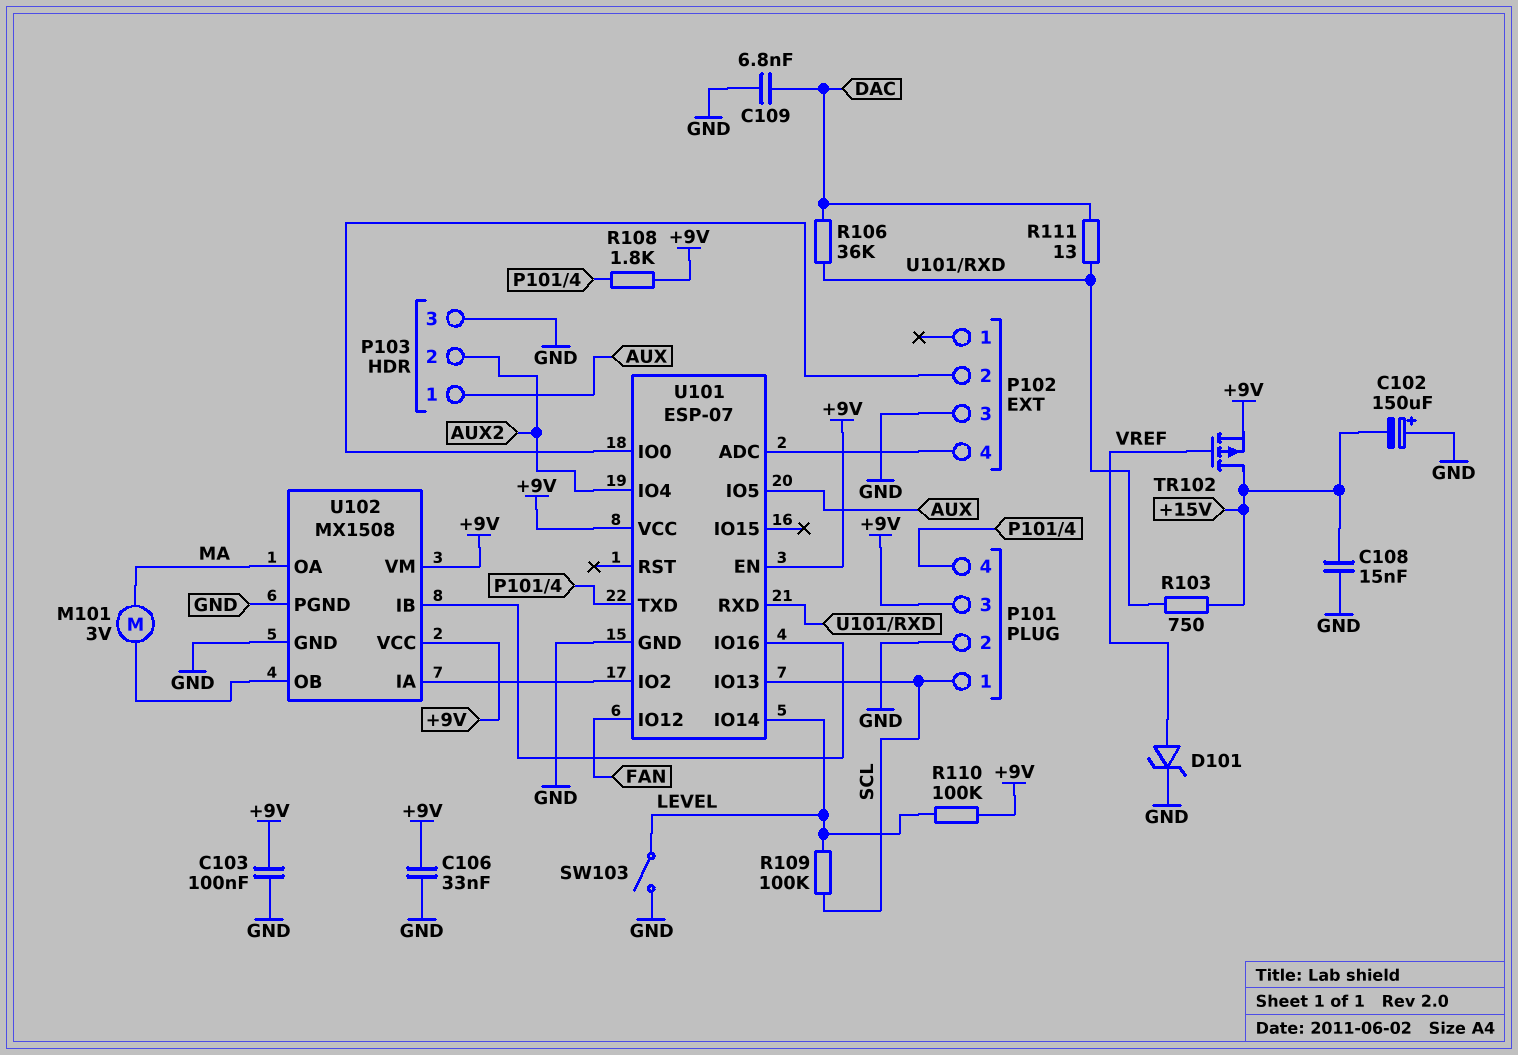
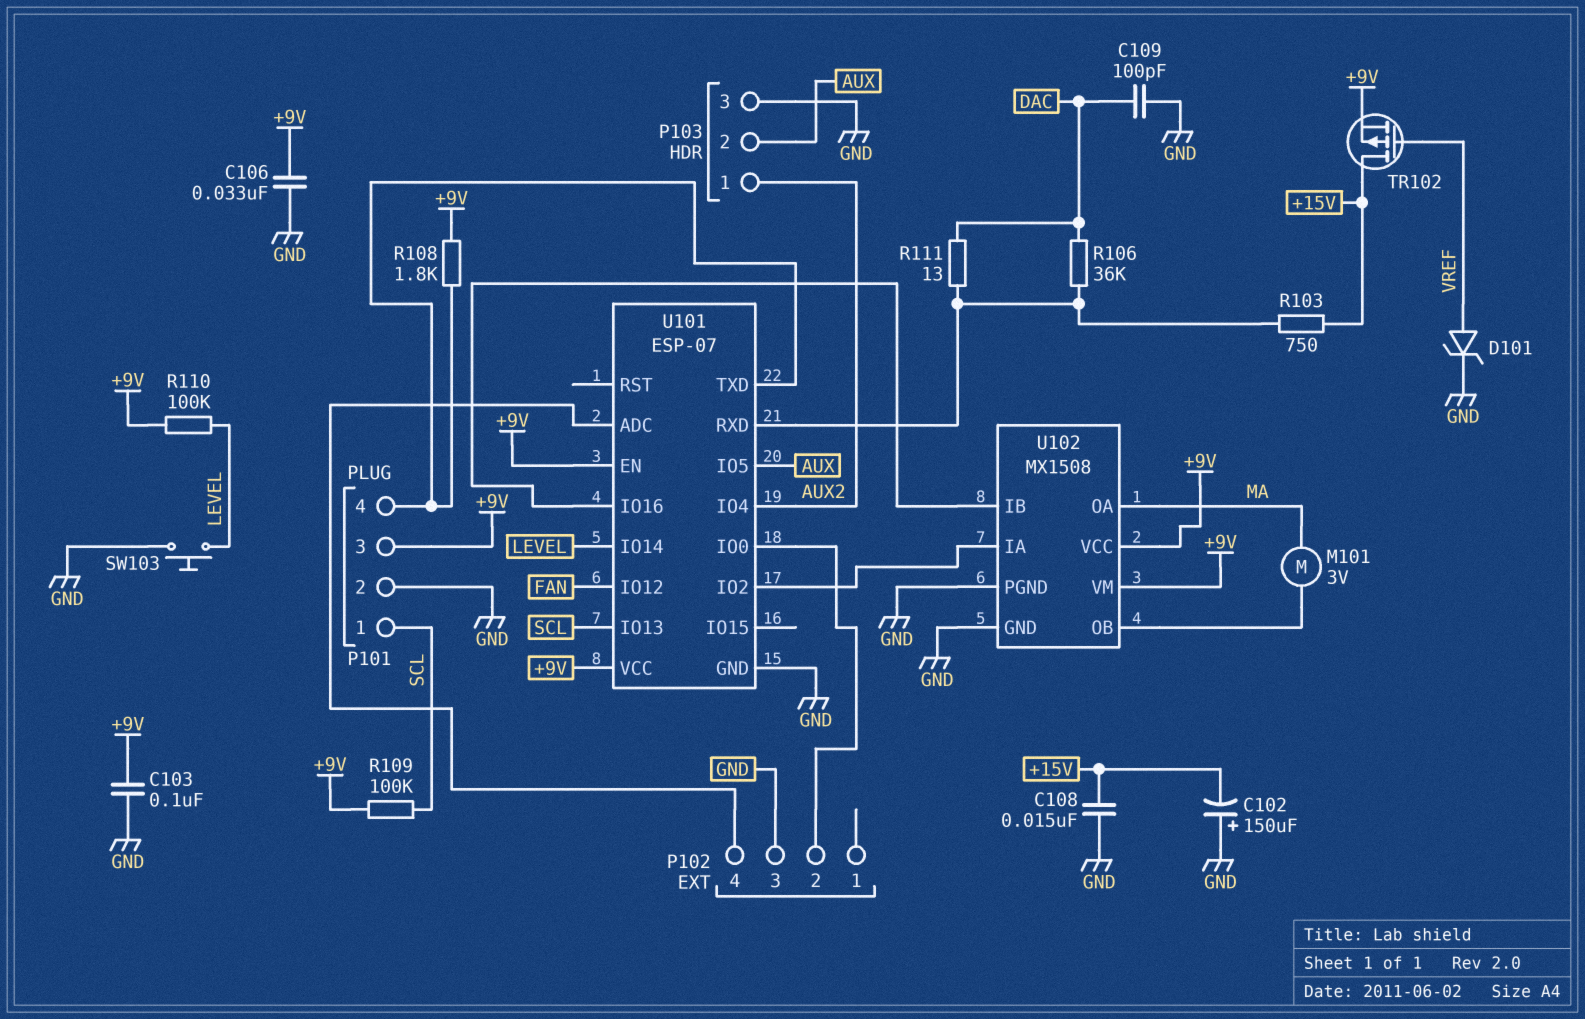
C109: 6.8nF (DAC, GND) -> 100pF (DAC, GND)
P103 pin 1: AUX -> AUX2
P103 pin 2: AUX2 -> AUX
R109: 100k (LEVEL, SCL) -> 100k (+9V, SCL)
SW103: switch (GND, LEVEL) -> button (GND, LEVEL)

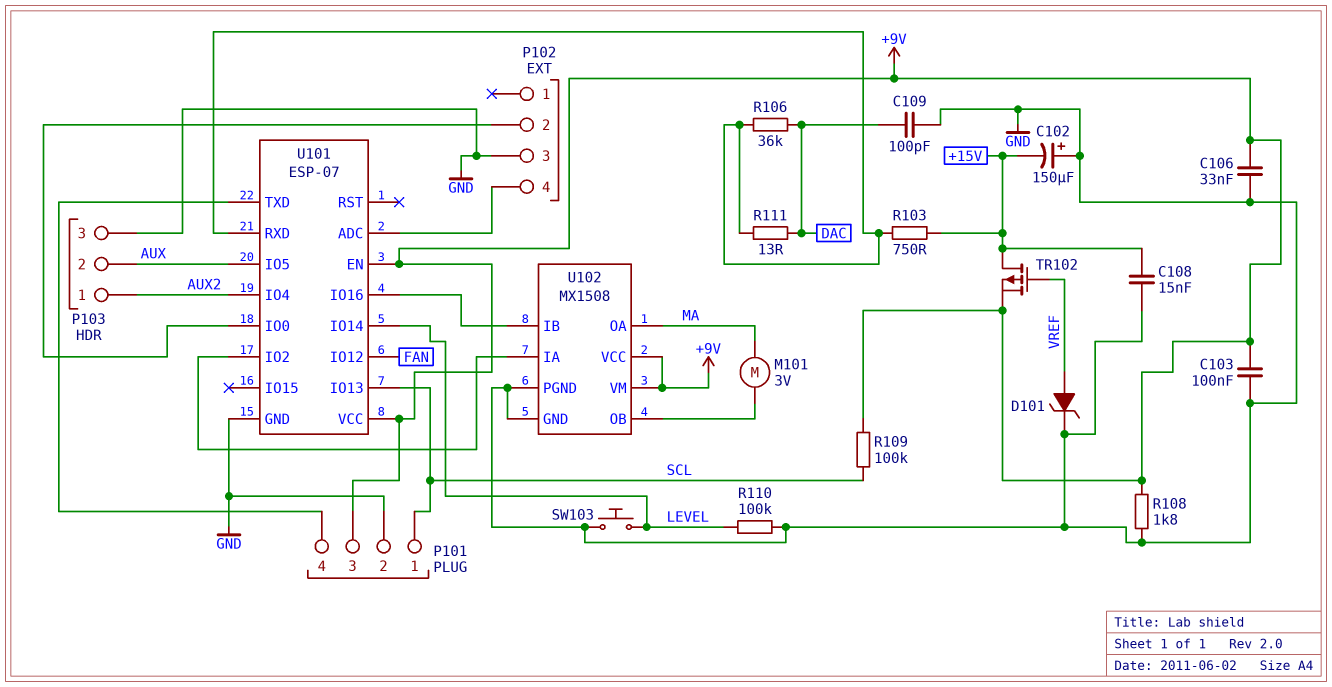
R108: 1.8k (+9V, P101/4) -> 1.8k (+9V, GND)
R110: 100k (+9V, LEVEL) -> 100k (GND, LEVEL)

